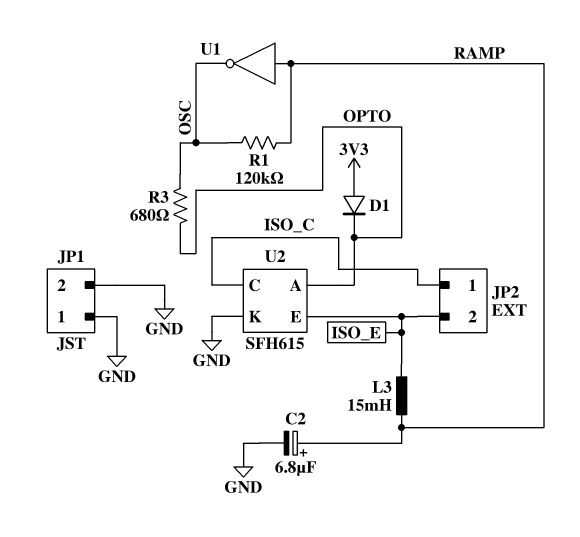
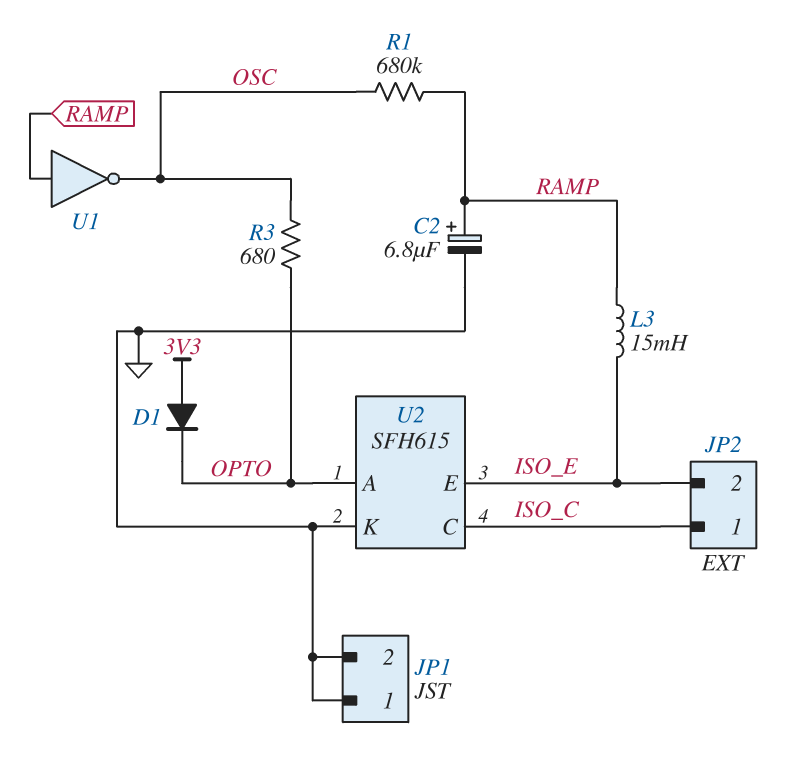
R1: 120k (OSC, RAMP) -> 680k (OSC, RAMP)

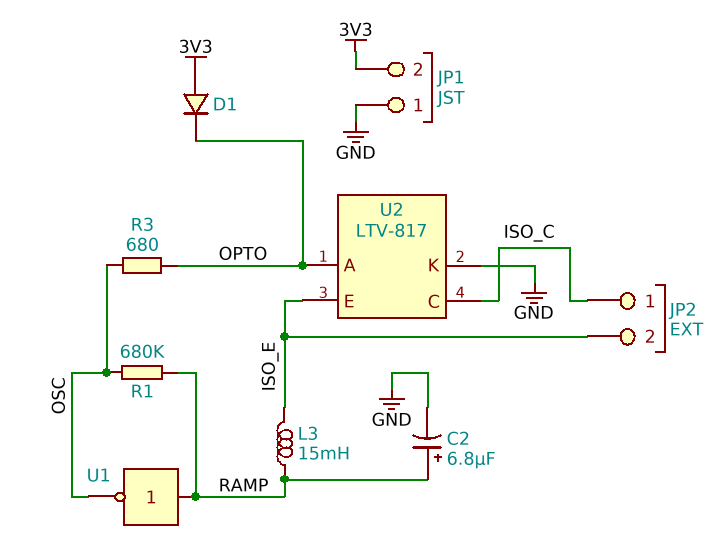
JP1 pin 2: GND -> 3V3
U2: SFH615 -> LTV-817

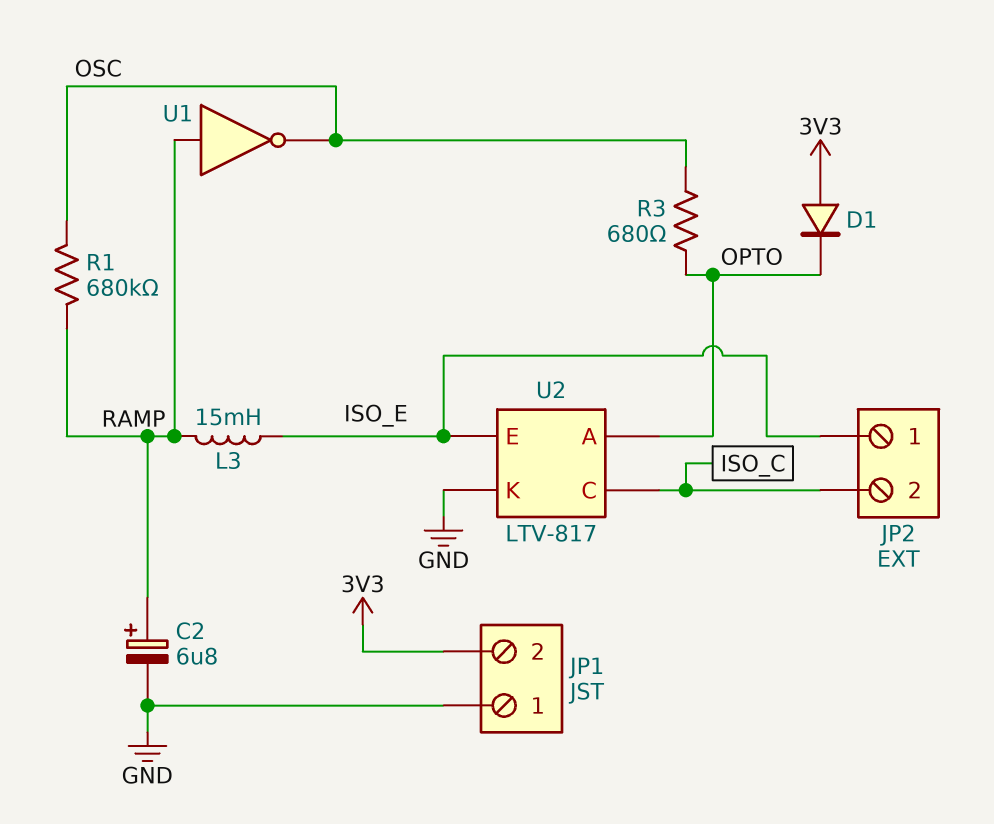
JP2 pin 1: ISO_C -> ISO_E
JP2 pin 2: ISO_E -> ISO_C

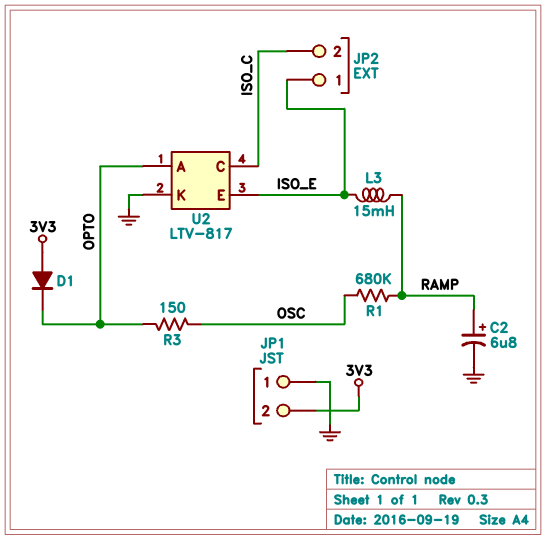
R3: 680 (OPTO, OSC) -> 150 (OPTO, OSC)
U1: NOT (in RAMP, out OSC) -> none

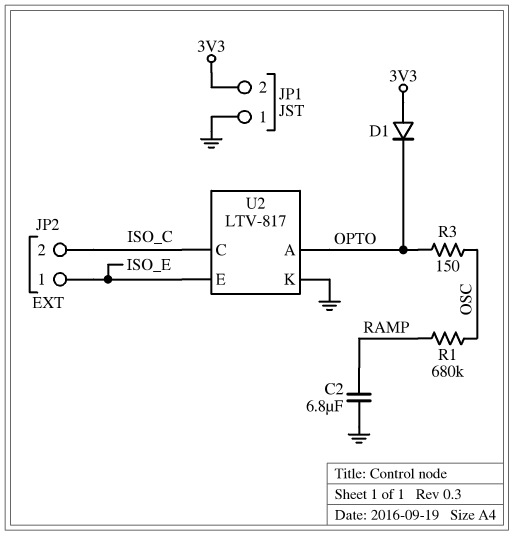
C2: 6.8uF (plus RAMP, minus GND) -> 6.8uF (GND, RAMP)
L3: 15mH (ISO_E, RAMP) -> none

